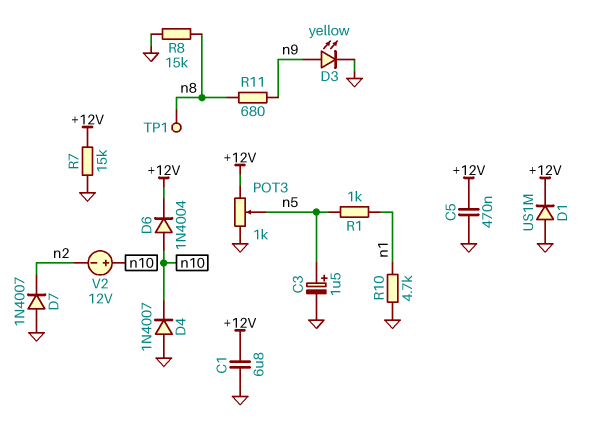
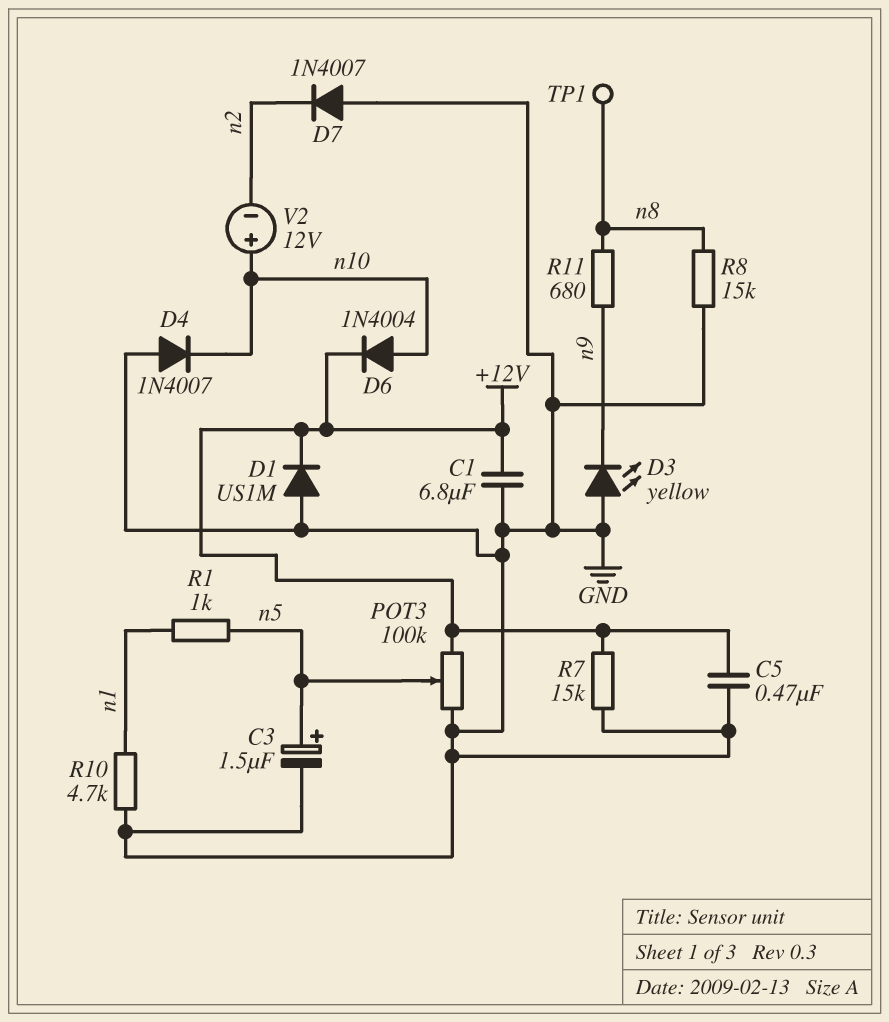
D3: LED yellow (A n9, K GND) -> LED yellow (A GND, K n9)
POT3: 1k (+12V, GND, wiper n5) -> 100k (+12V, GND, wiper n5)

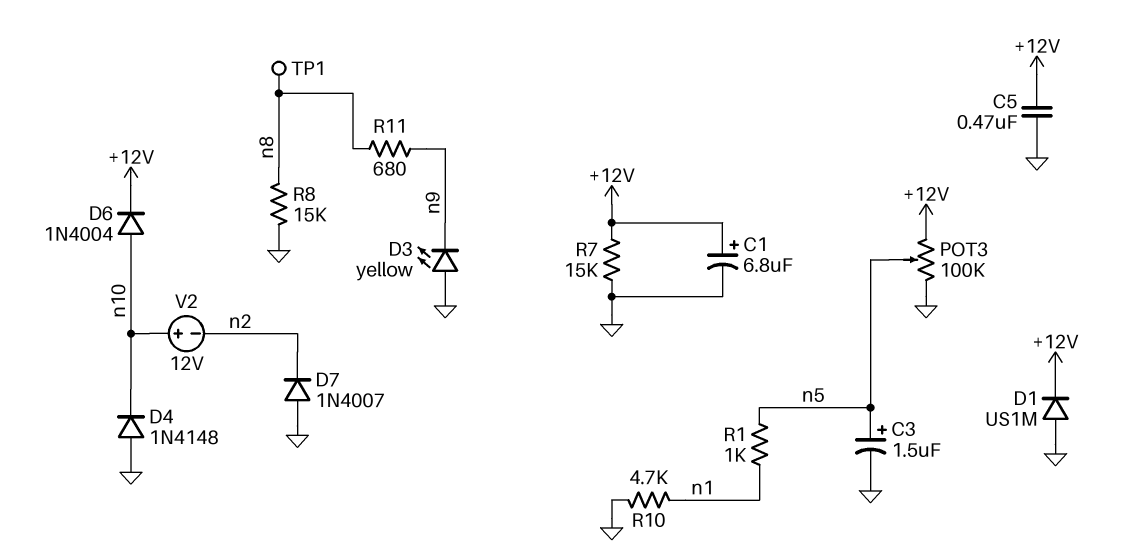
C1: 6.8uF (+12V, GND) -> 6.8uF (plus +12V, minus GND)
D4: diode 1N4007 (A GND, K n10) -> diode 1N4148 (A GND, K n10)

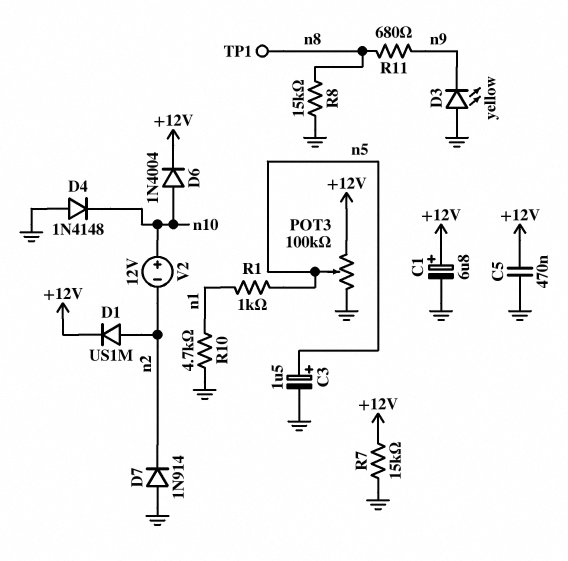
D1: diode US1M (A GND, K +12V) -> diode US1M (A n2, K +12V)
D7: diode 1N4007 (A GND, K n2) -> diode 1N914 (A GND, K n2)

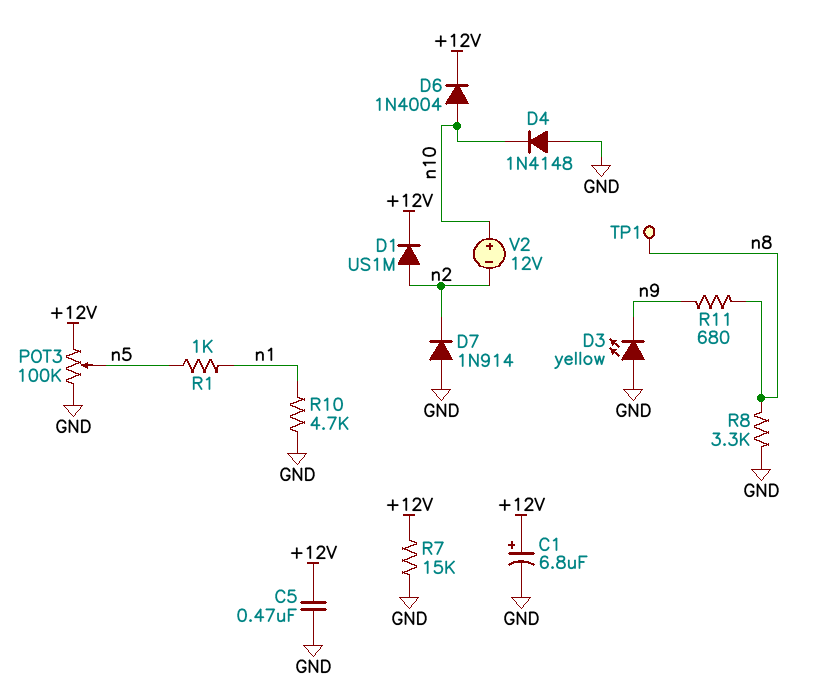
C3: 1.5uF (plus n5, minus GND) -> none
R8: 15k (GND, n8) -> 3.3k (GND, n8)

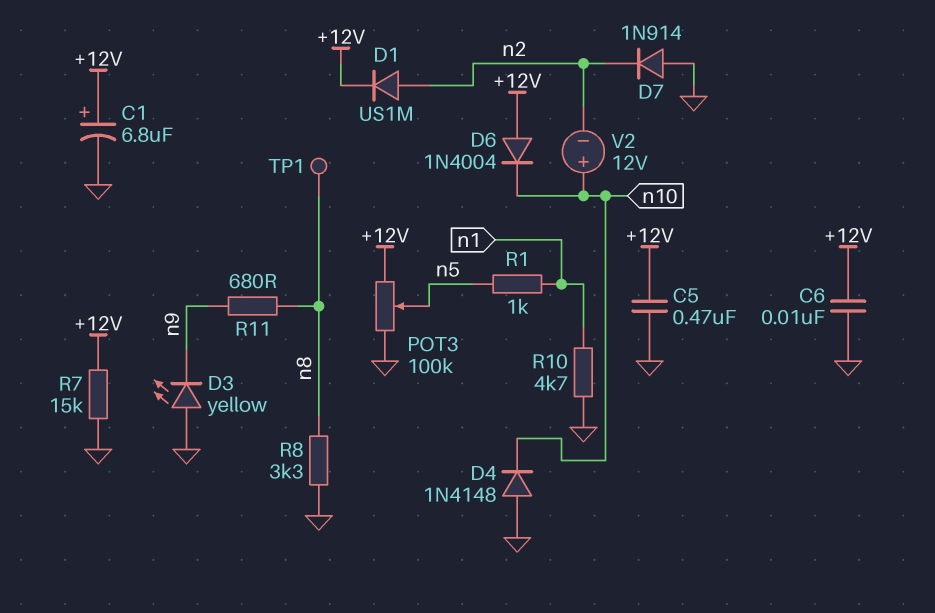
C6: none -> 10nF (+12V, GND)
D6: diode 1N4004 (A n10, K +12V) -> diode 1N4004 (A +12V, K n10)

